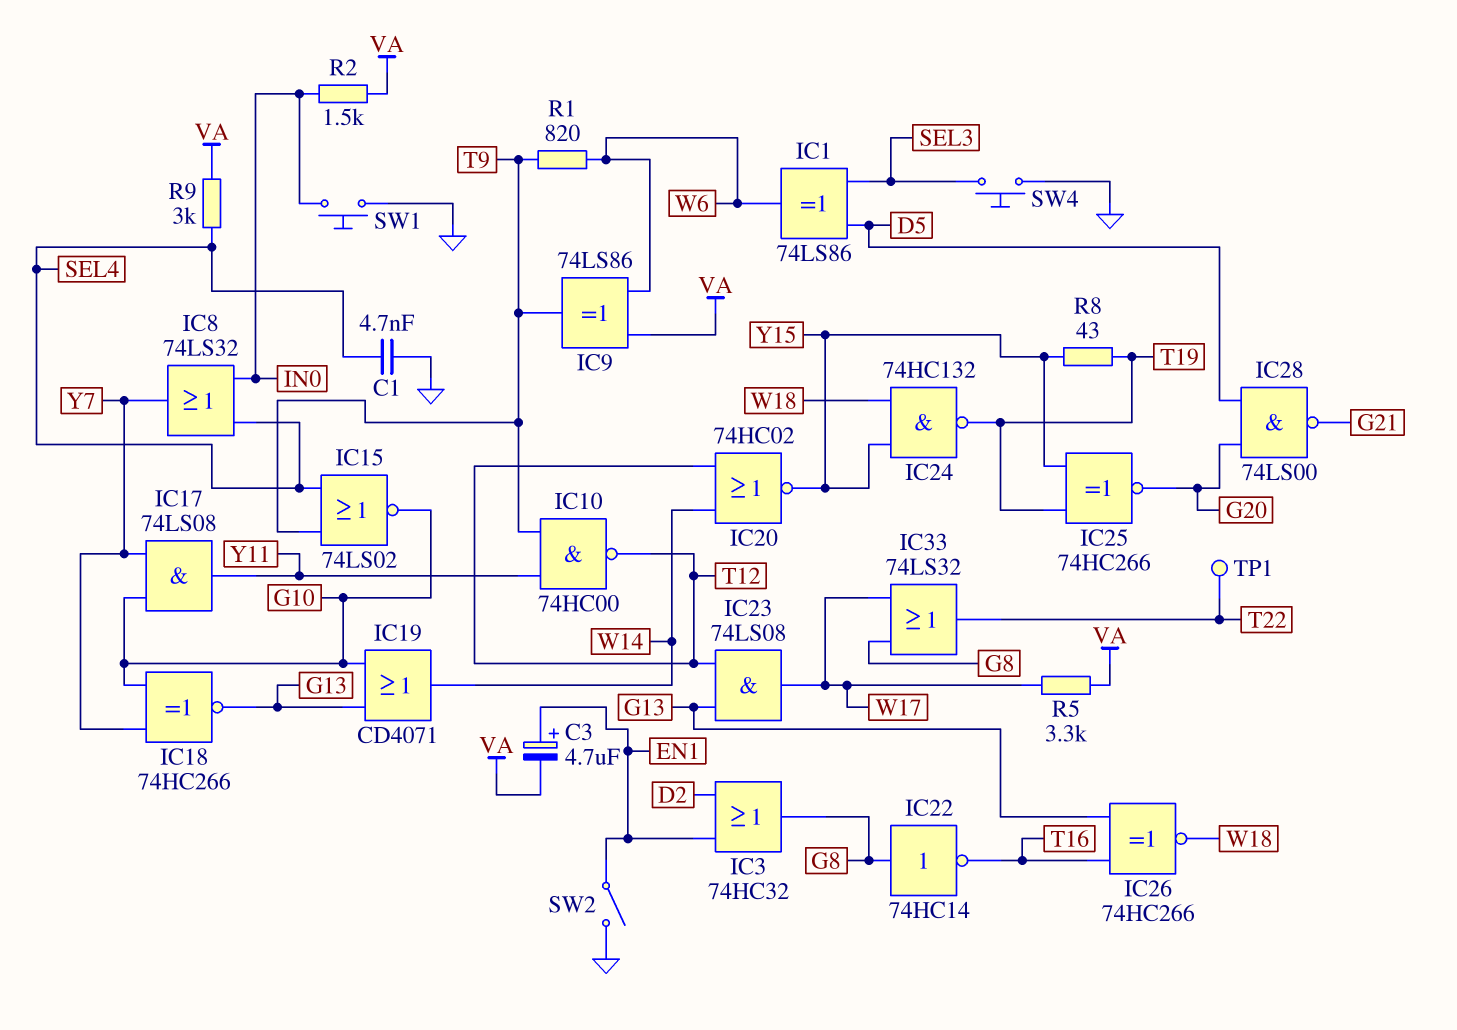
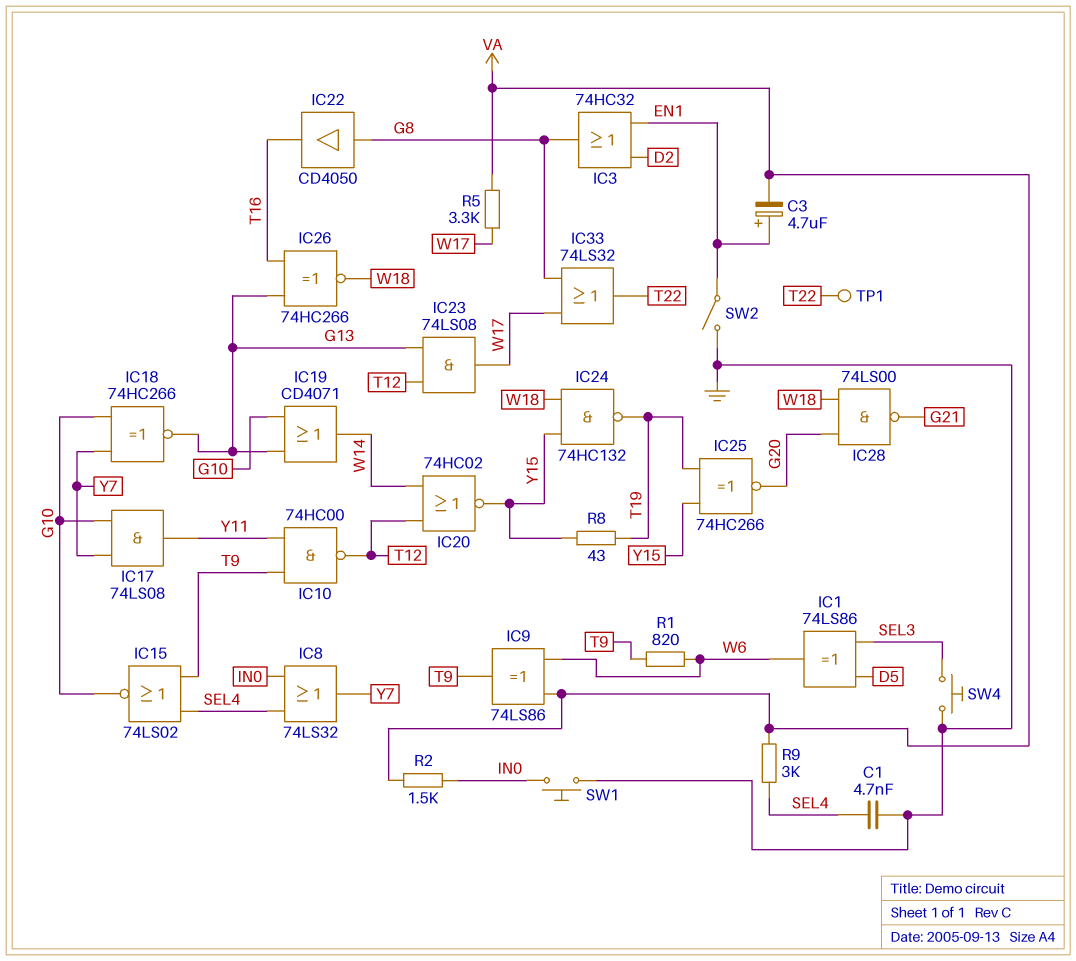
IC22: NOT 74HC14 (in G8, out T16) -> buffer CD4050 (in G8, out T16)
IC28: NAND 74LS00 (in D5, in G20, out G21) -> NAND 74LS00 (in G20, in W18, out G21)

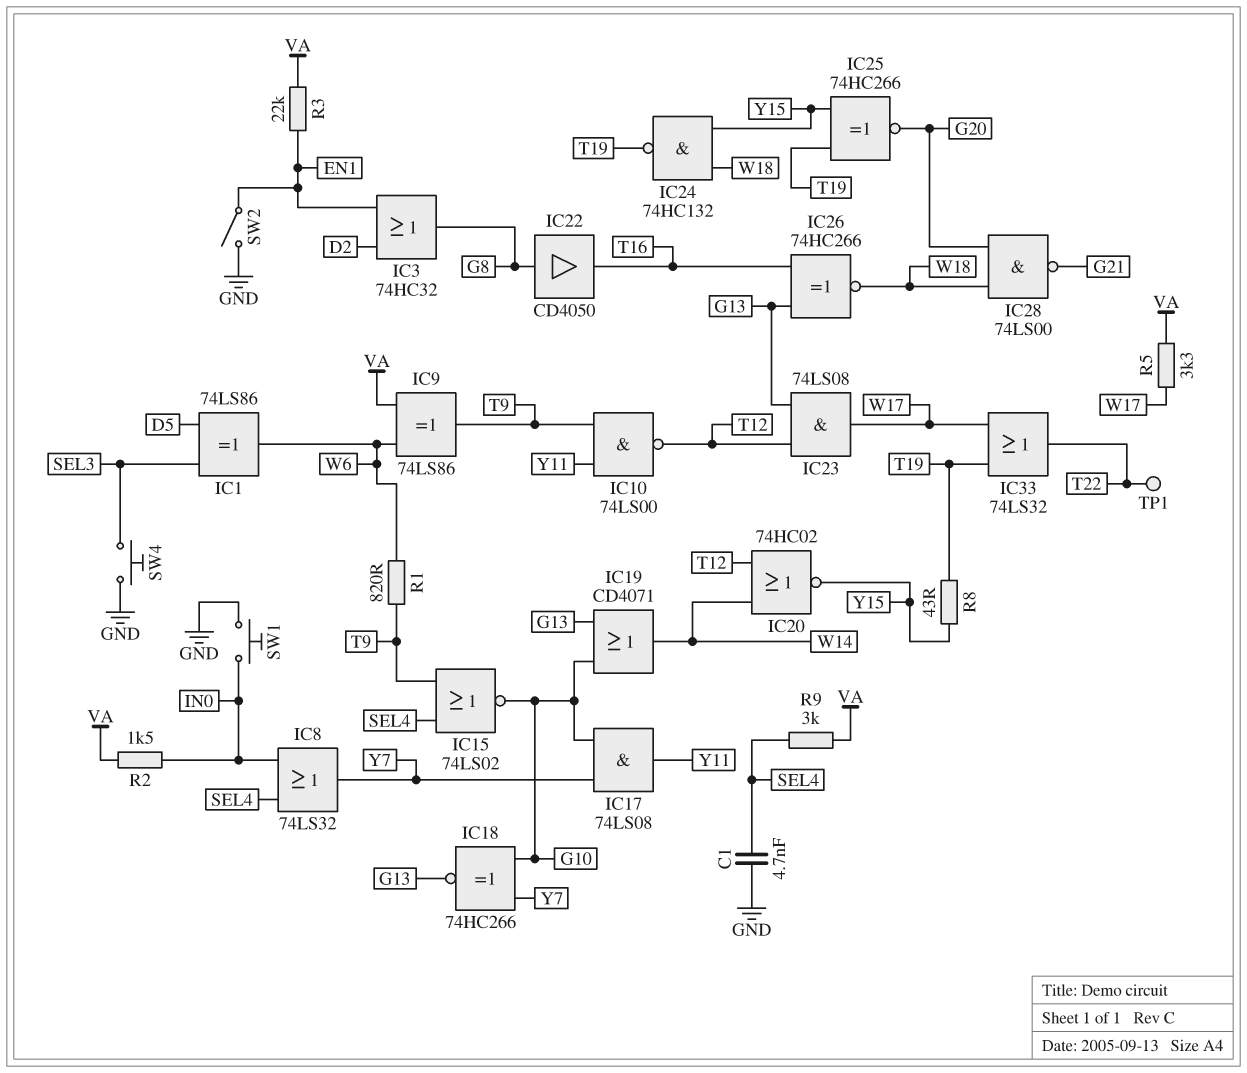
C3: 4.7uF (plus EN1, minus VA) -> none
IC10: NAND 74HC00 (in T9, in Y11, out T12) -> NAND 74LS00 (in T9, in Y11, out T12)
IC33: OR 74LS32 (in G8, in W17, out T22) -> OR 74LS32 (in T19, in W17, out T22)
R3: none -> 22k (EN1, VA)

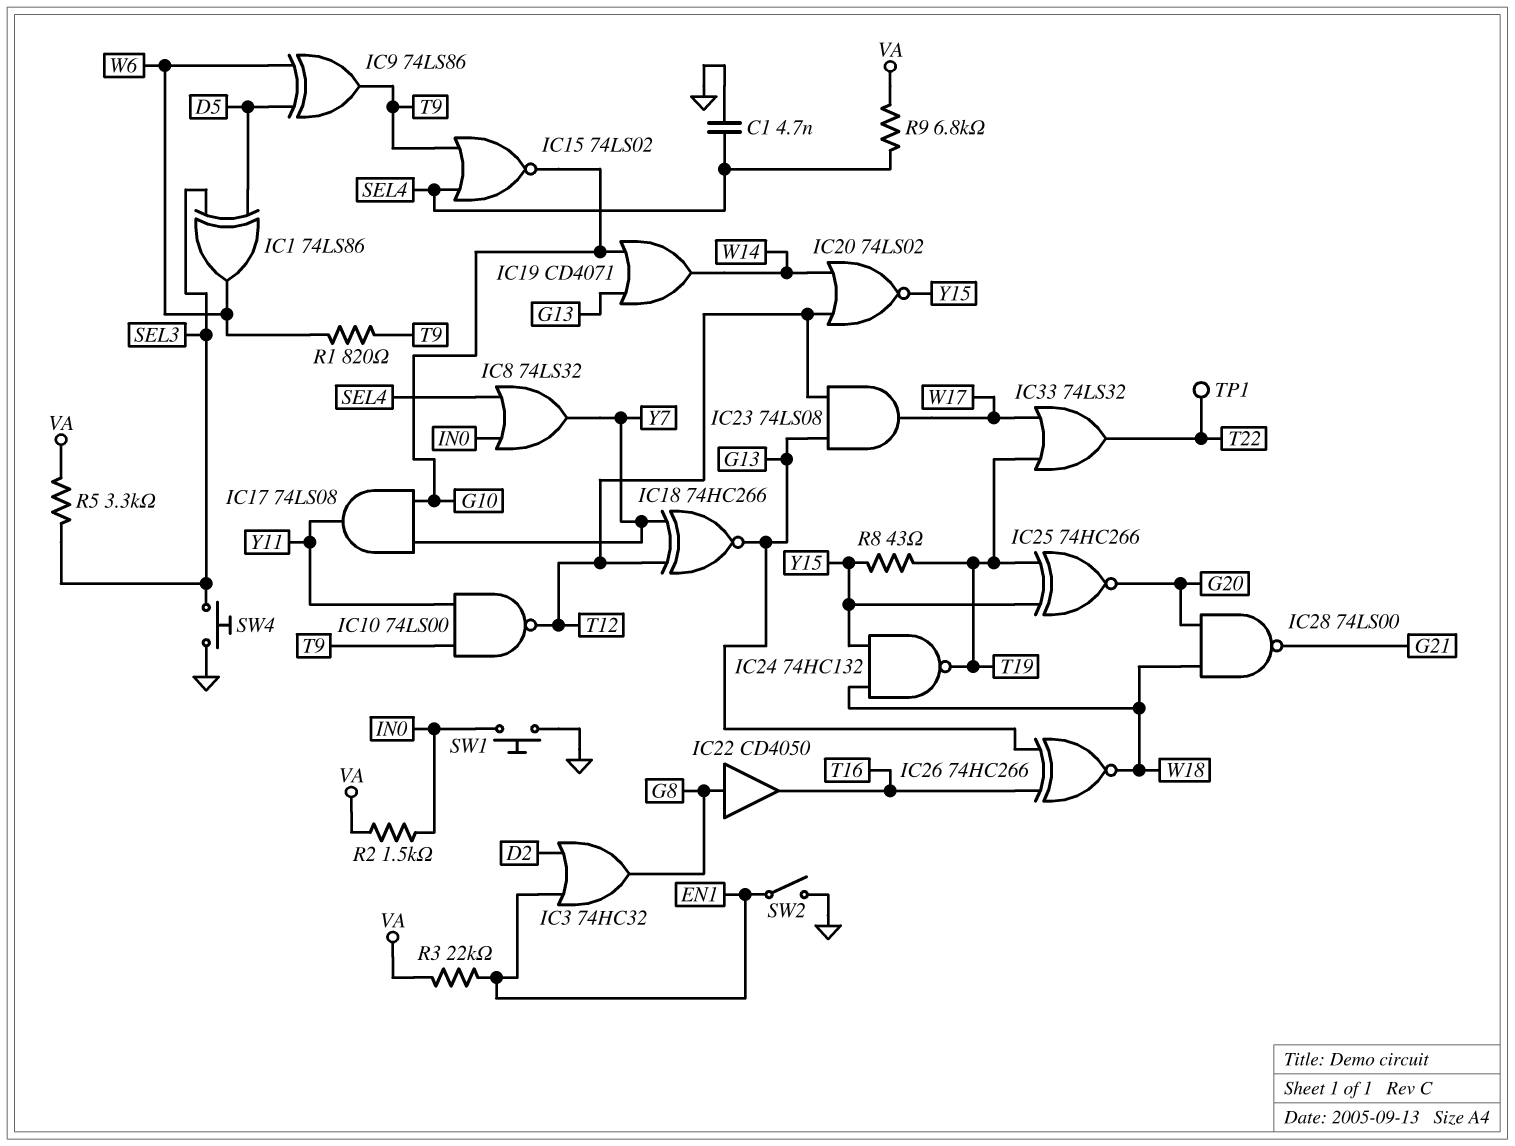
IC9: XOR 74LS86 (in VA, in W6, out T9) -> XOR 74LS86 (in D5, in W6, out T9)
IC18: XNOR 74HC266 (in G10, in Y7, out G13) -> XNOR 74HC266 (in T12, in Y7, out G13)
IC20: NOR 74HC02 (in T12, in W14, out Y15) -> NOR 74LS02 (in T12, in W14, out Y15)
R5: 3.3k (VA, W17) -> 3.3k (SEL3, VA)
R9: 3k (SEL4, VA) -> 6.8k (SEL4, VA)

